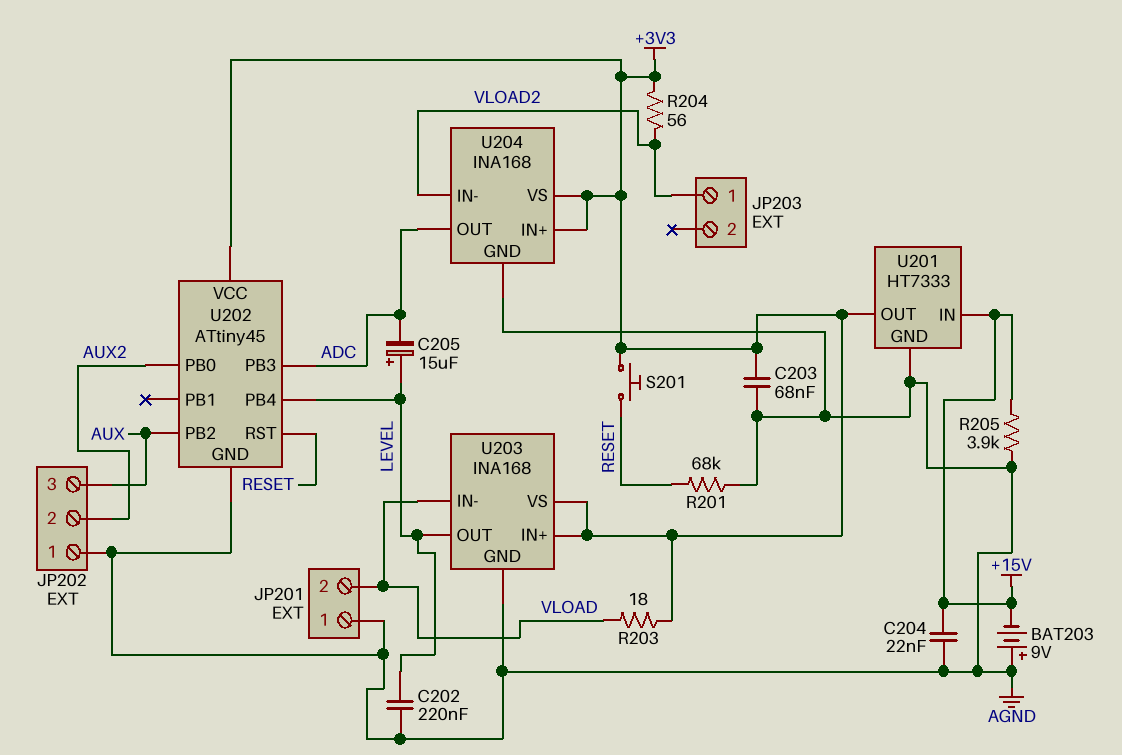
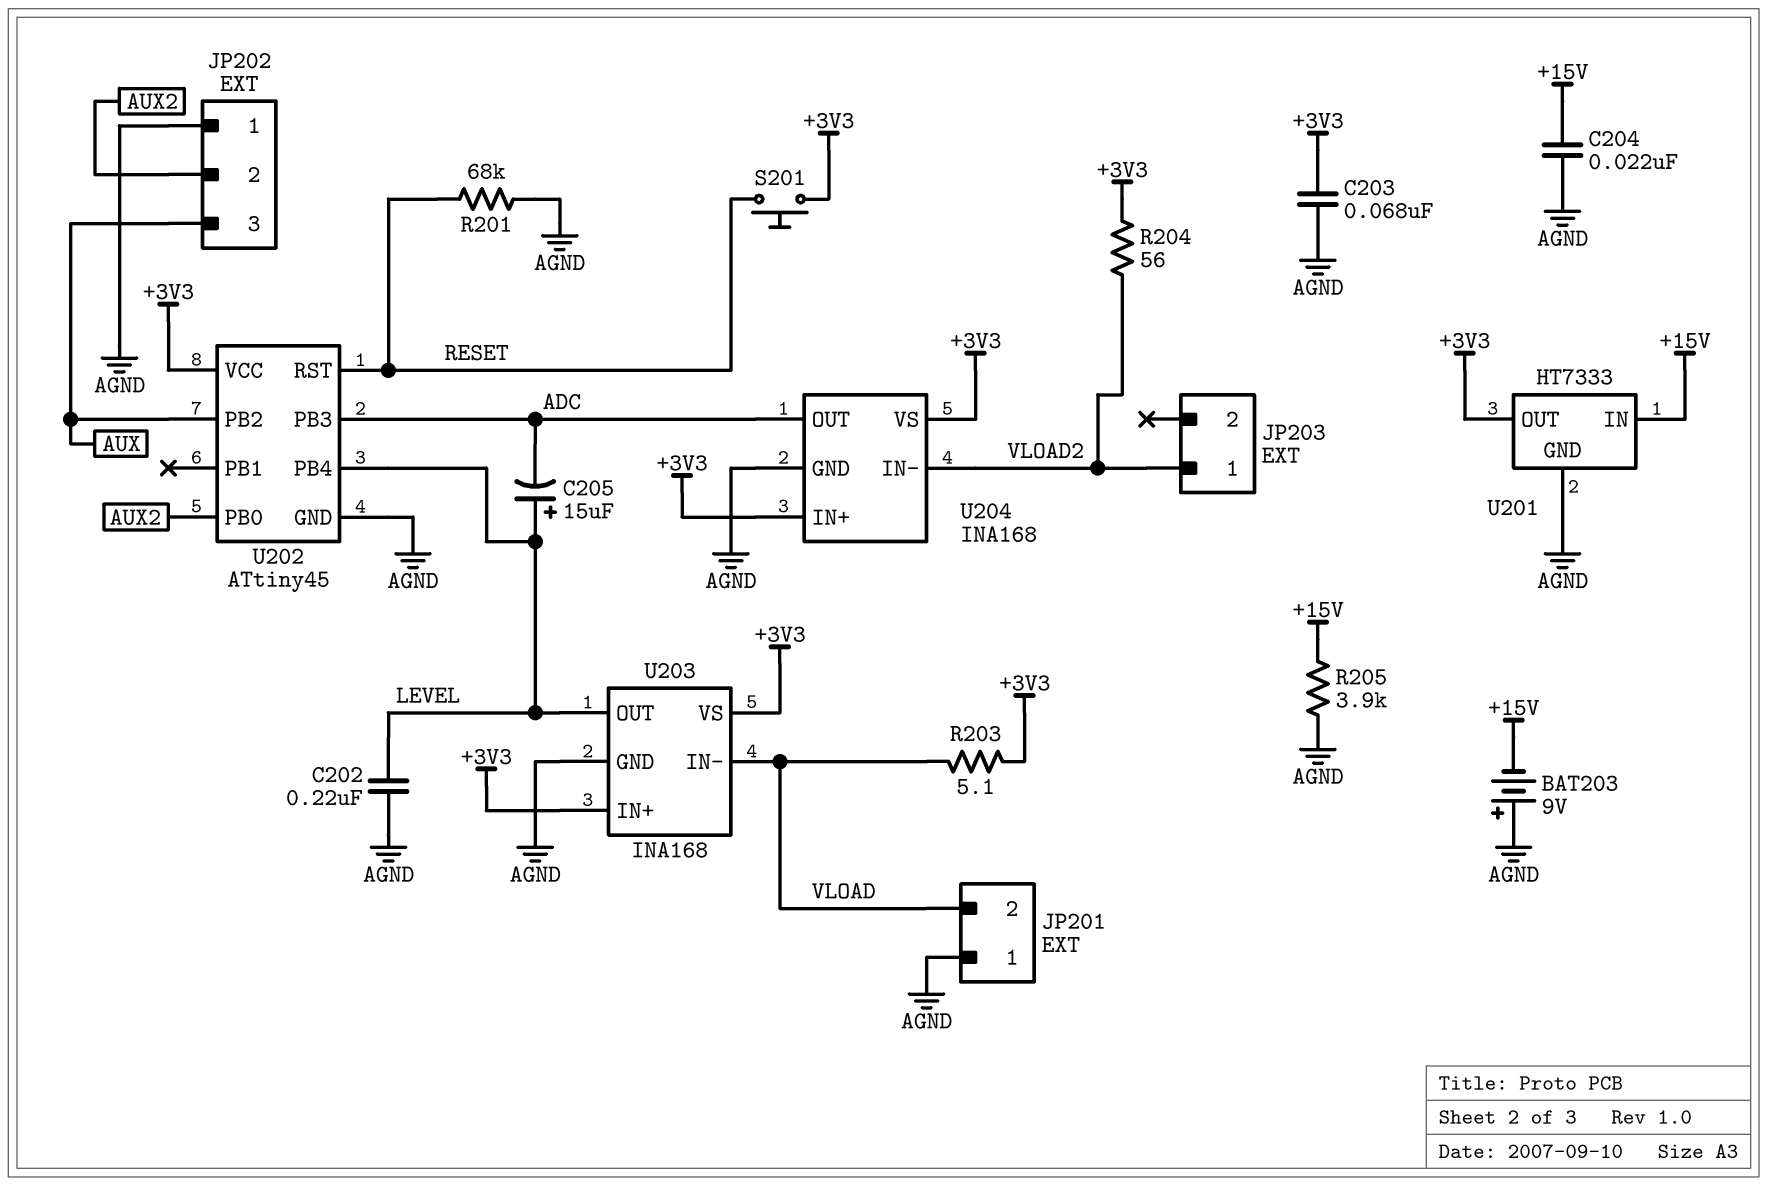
R203: 18 (+3V3, VLOAD) -> 5.1 (+3V3, VLOAD)

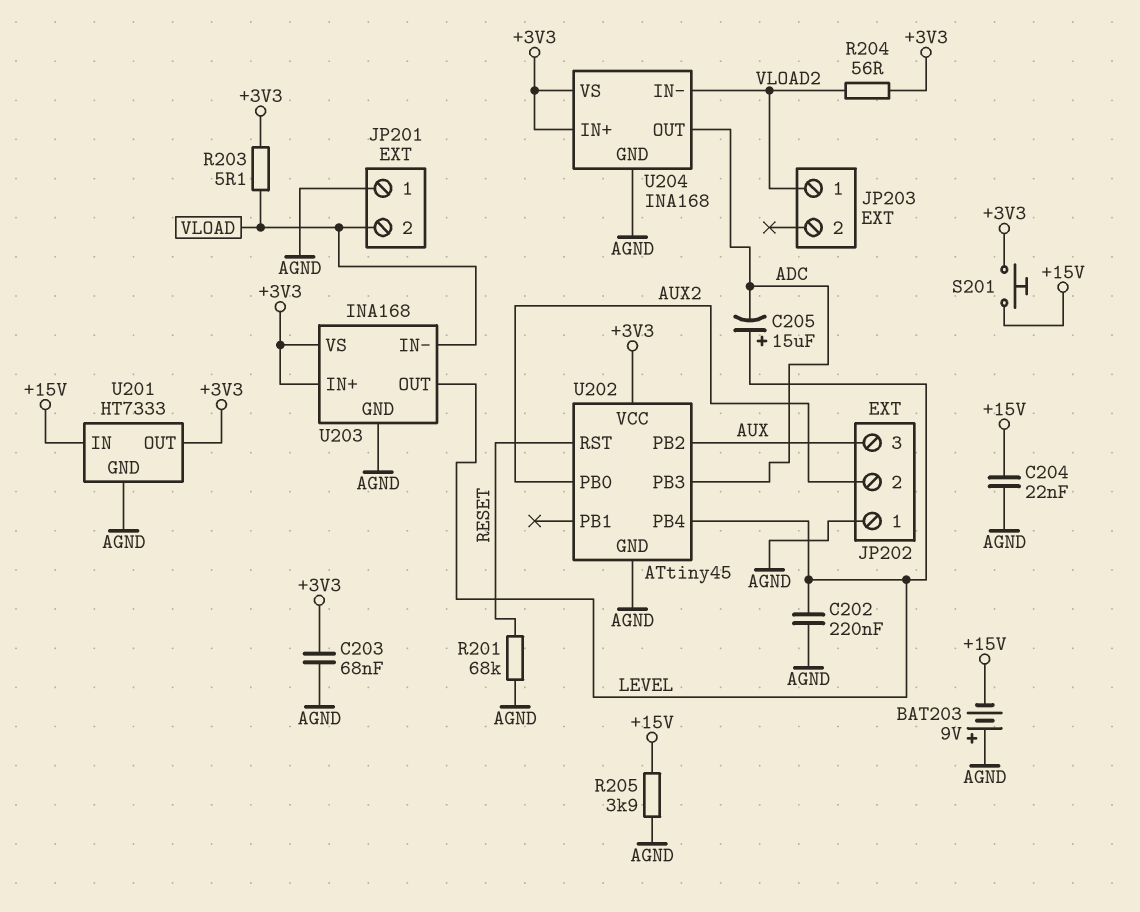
S201: button (+3V3, RESET) -> button (+3V3, +15V)

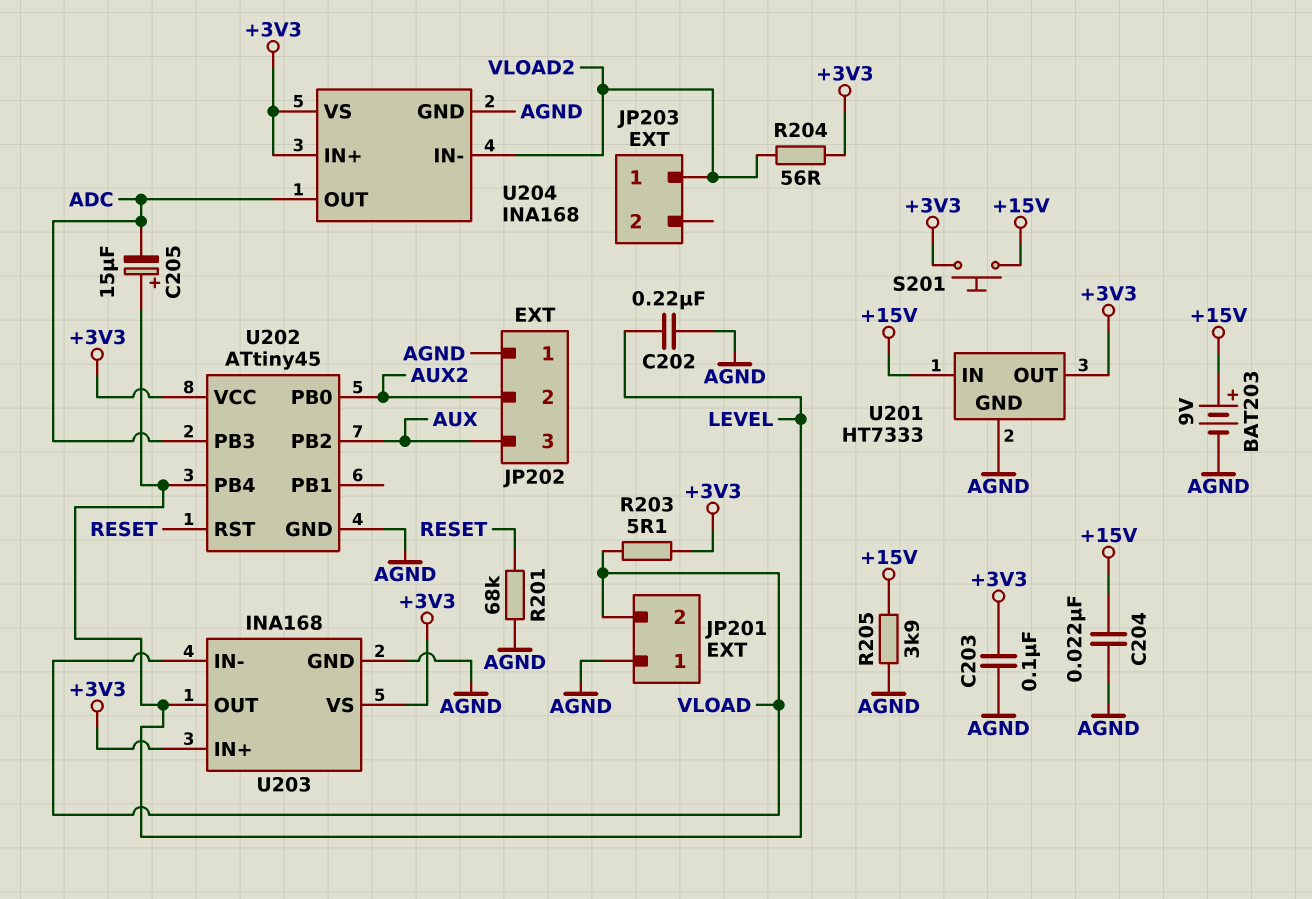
BAT203: 9V (plus AGND, minus +15V) -> 9V (plus +15V, minus AGND)
C203: 68nF (+3V3, AGND) -> 100nF (+3V3, AGND)

